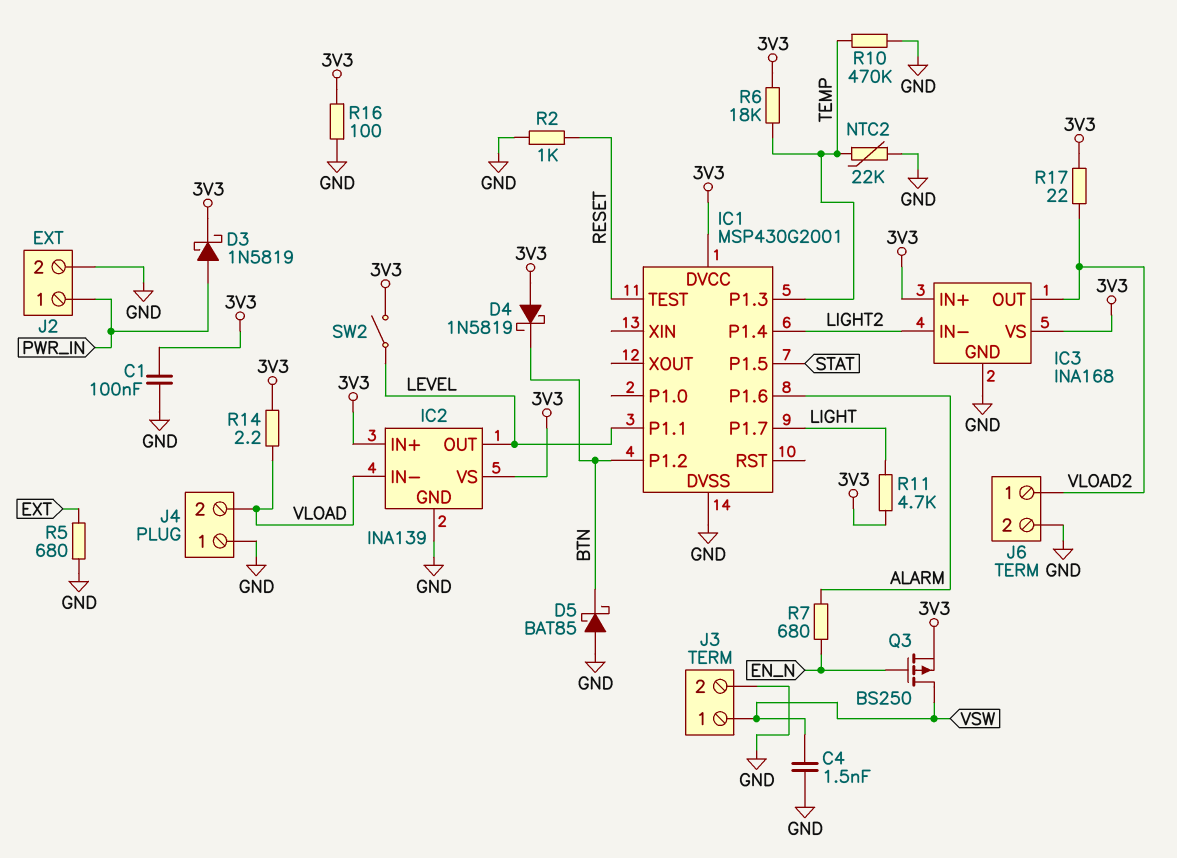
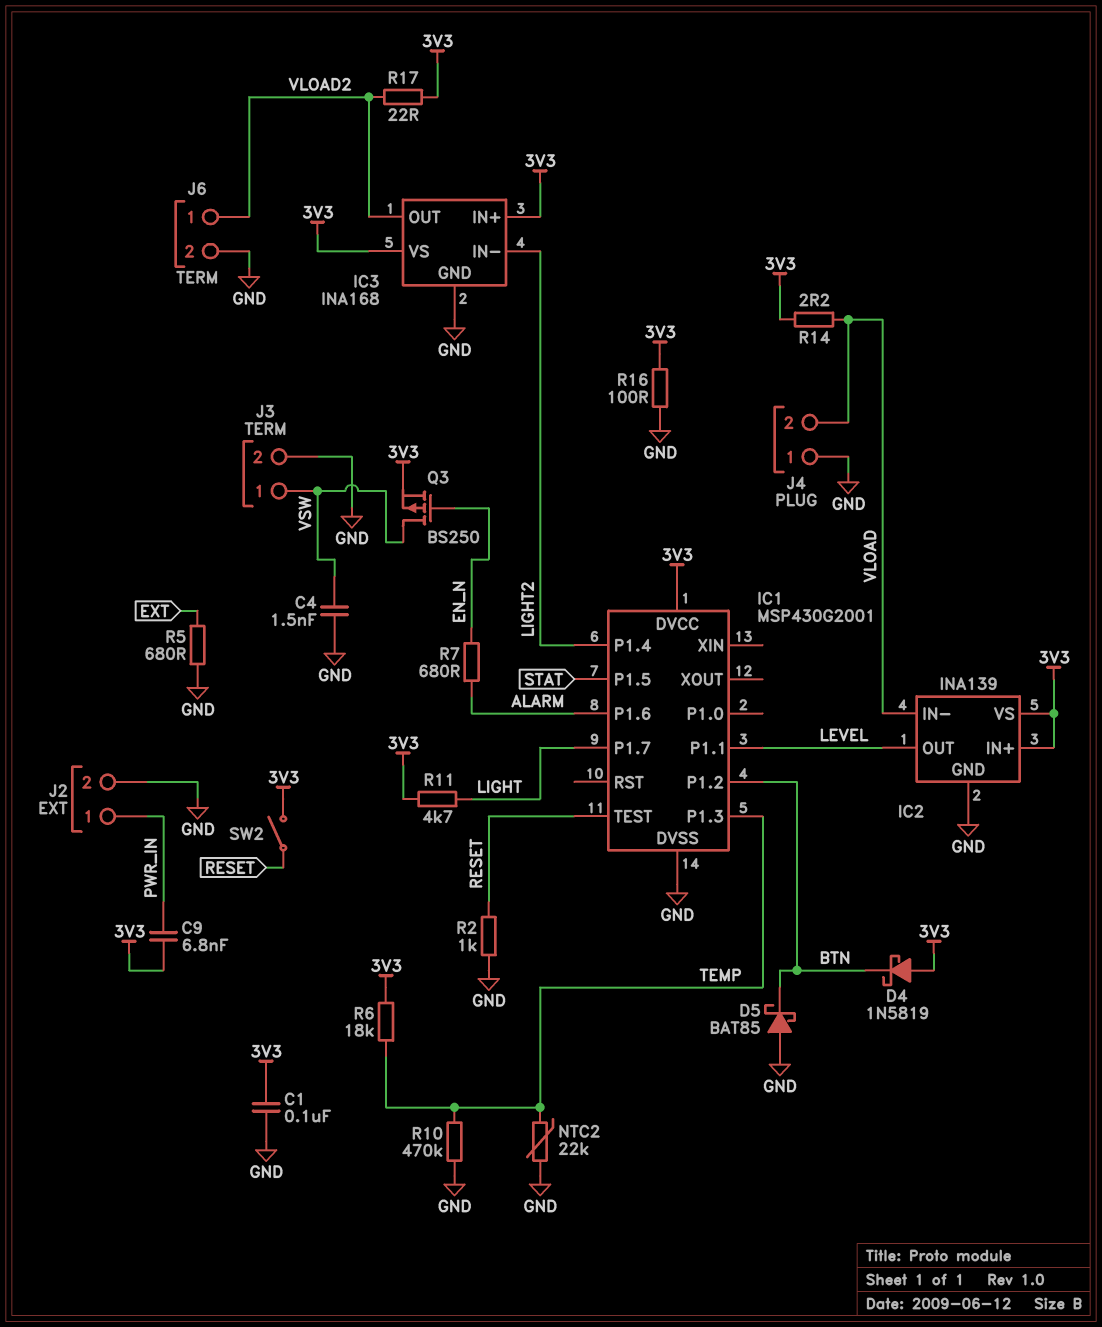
C9: none -> 6.8nF (3V3, PWR_IN)
D3: schottky 1N5819 (A PWR_IN, K 3V3) -> none
SW2: switch (3V3, LEVEL) -> switch (3V3, RESET)

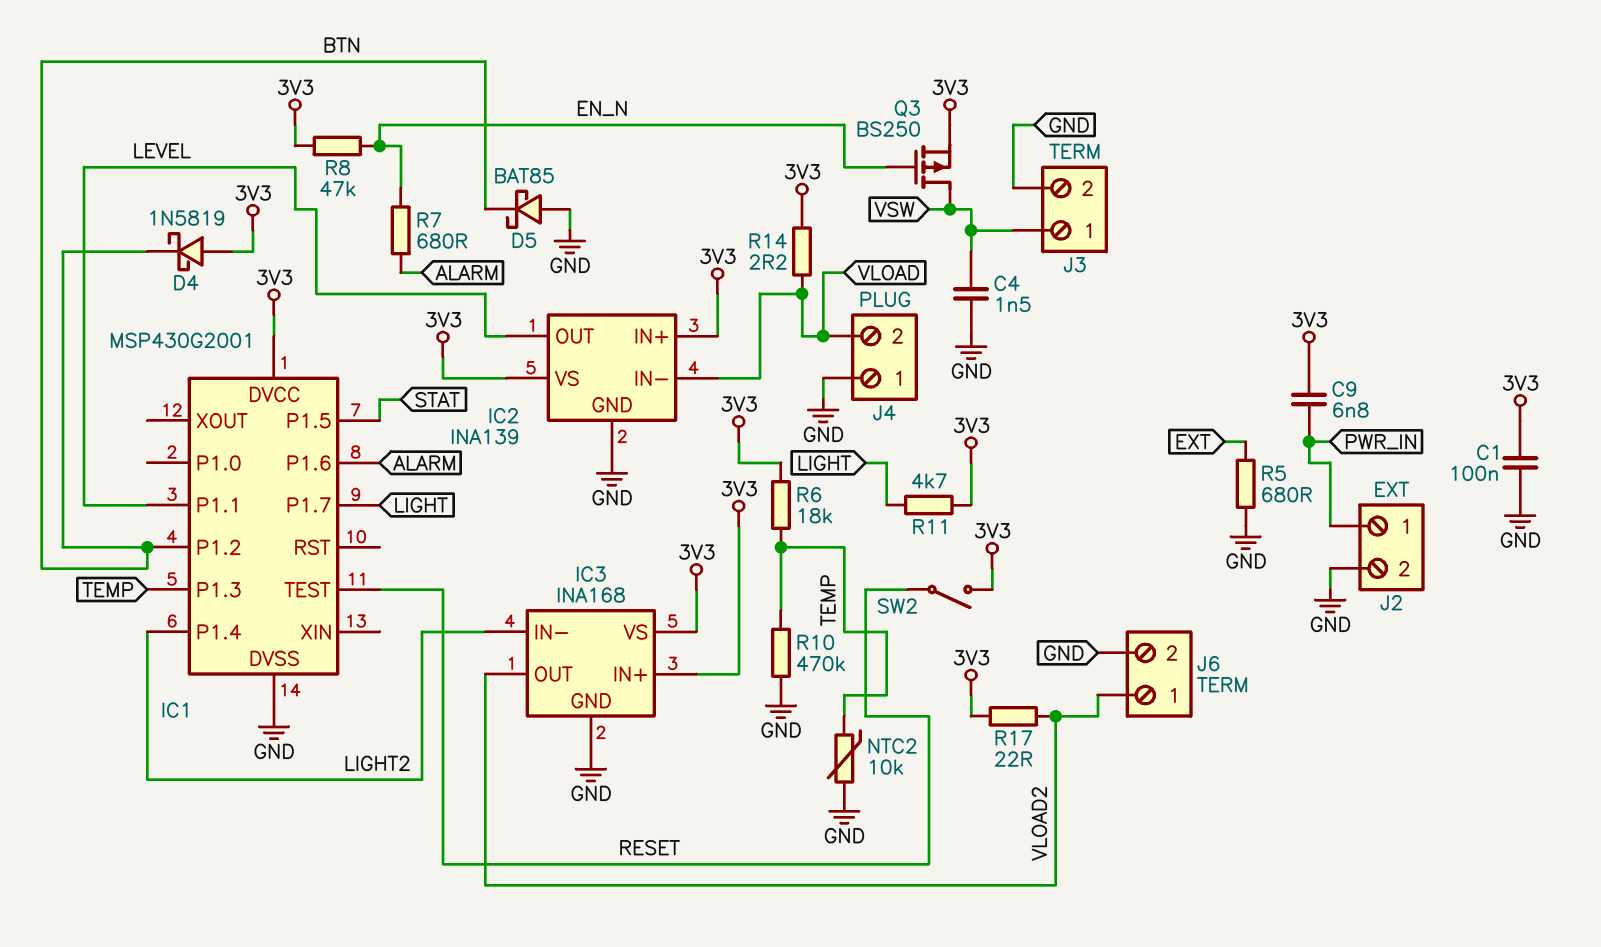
NTC2: 22k (GND, TEMP) -> 10k (GND, TEMP)
R2: 1k (GND, RESET) -> none
R8: none -> 47k (3V3, EN_N)
R16: 100 (3V3, GND) -> none

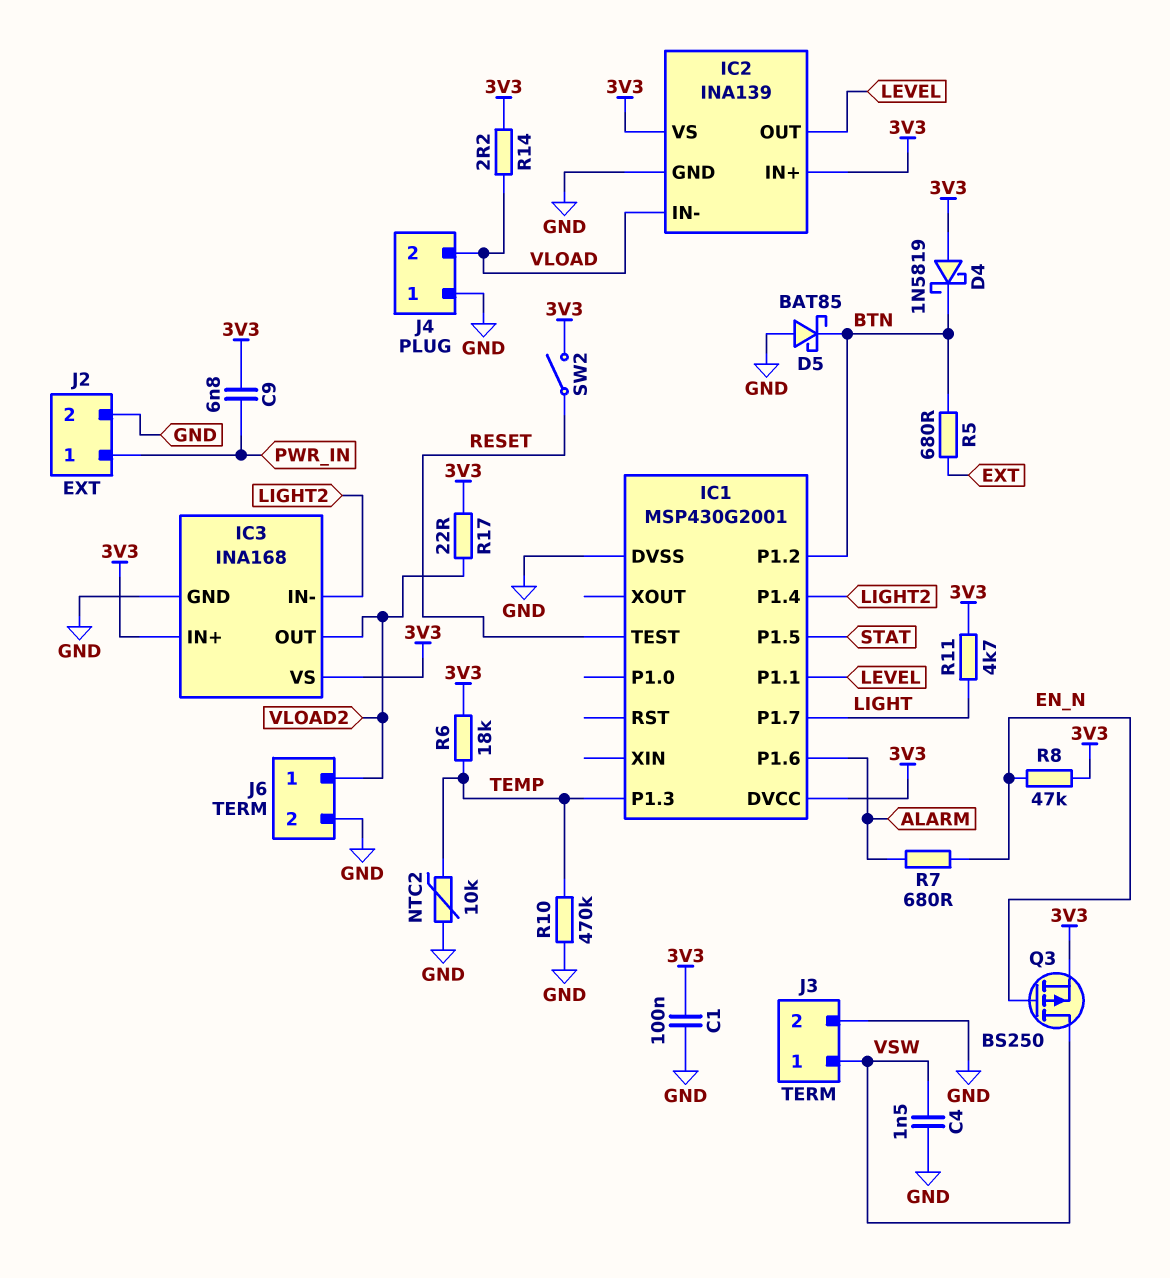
R5: 680 (EXT, GND) -> 680 (BTN, EXT)

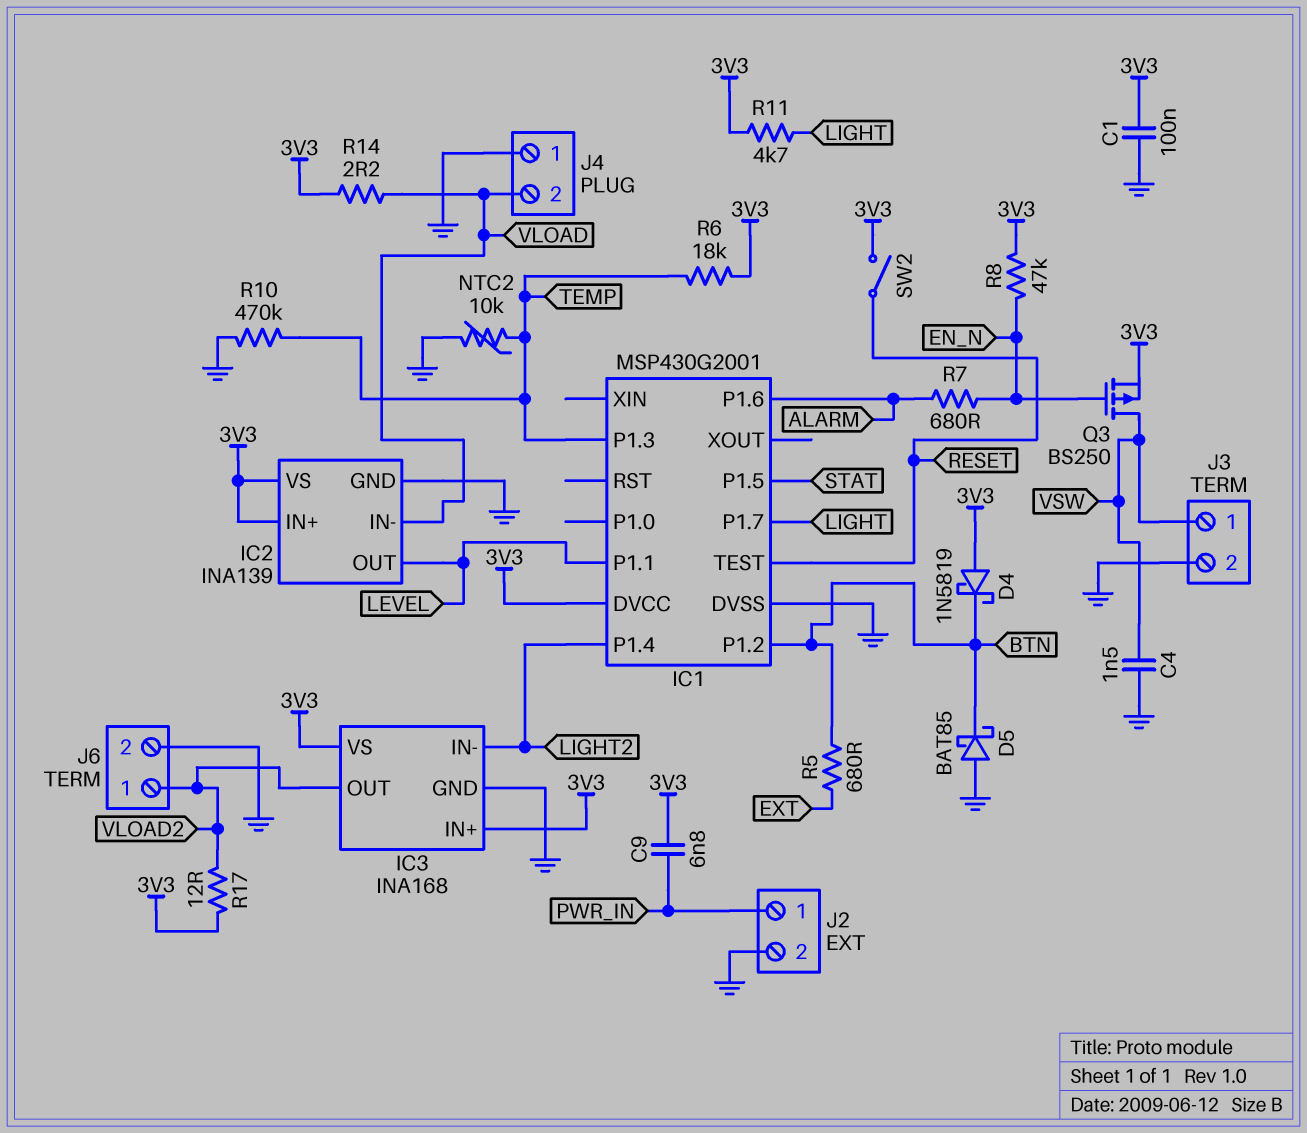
R17: 22 (3V3, VLOAD2) -> 12 (3V3, VLOAD2)

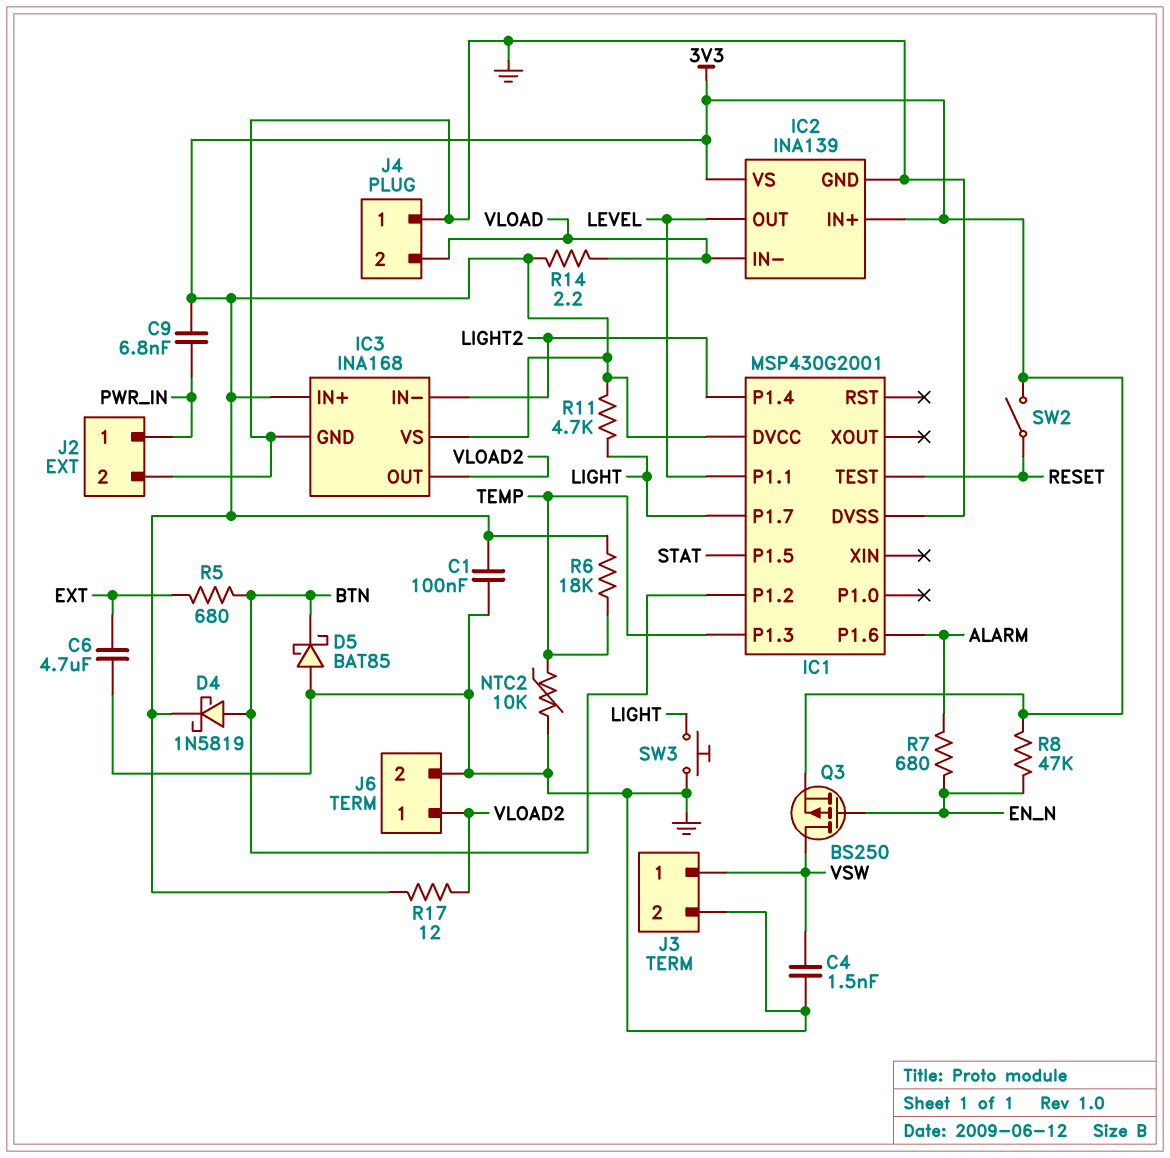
C6: none -> 4.7uF (EXT, GND)
D4: schottky 1N5819 (A 3V3, K BTN) -> schottky 1N5819 (A BTN, K 3V3)
R10: 470k (GND, TEMP) -> none
SW3: none -> button (GND, LIGHT)

